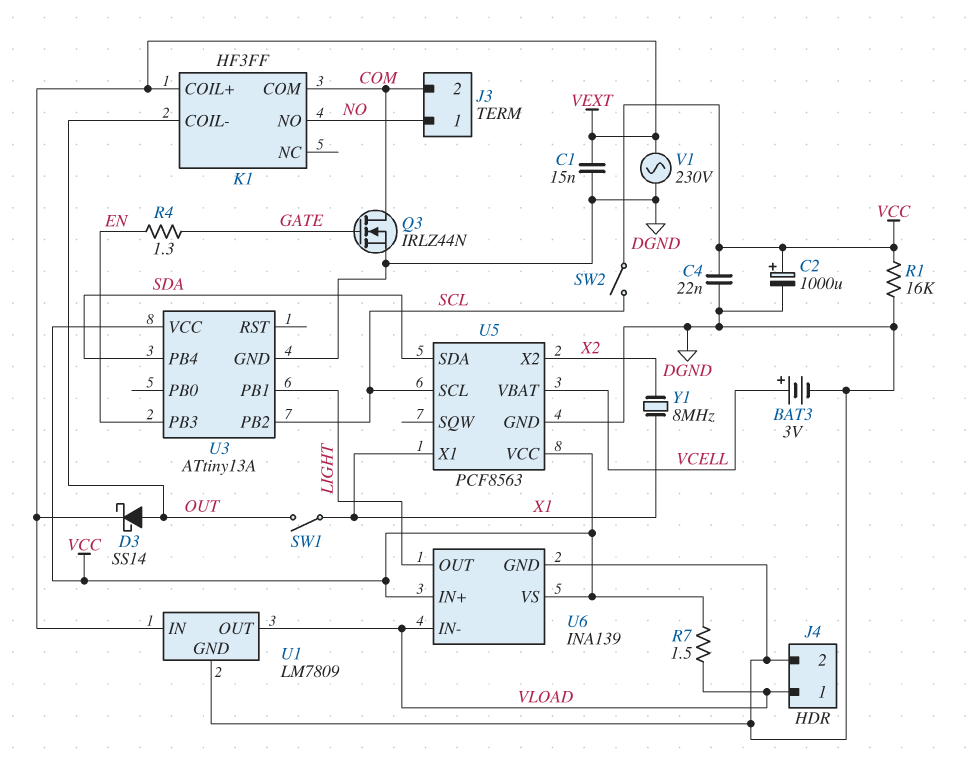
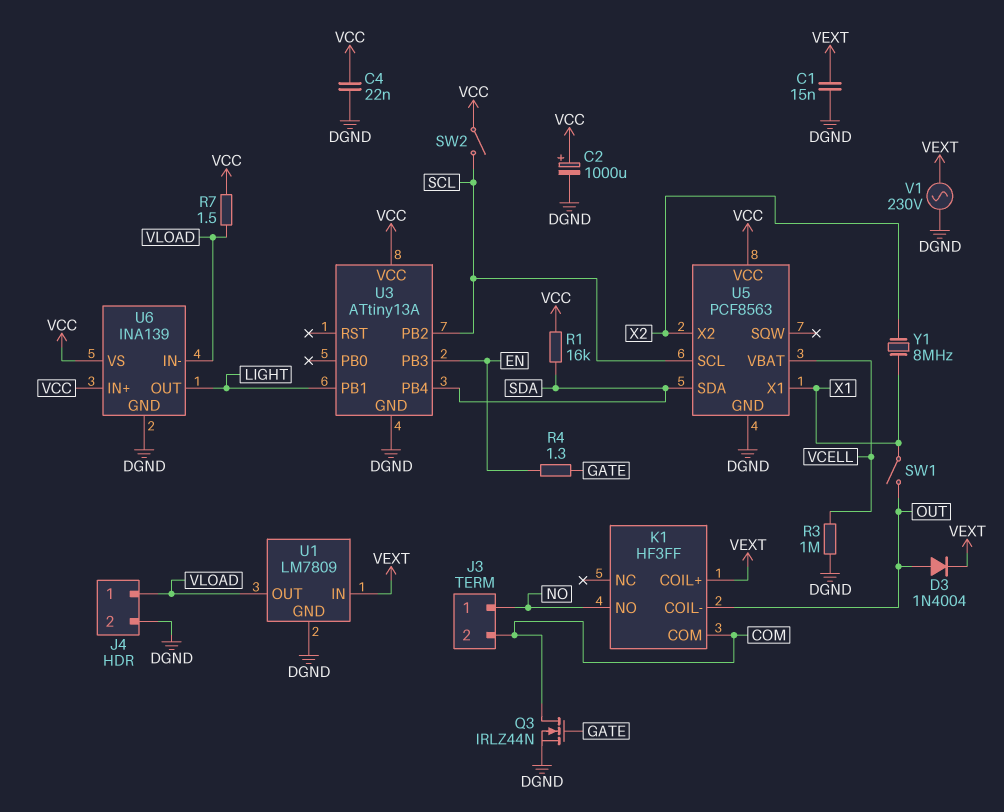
BAT3: 3V (plus VCELL, minus DGND) -> none
D3: schottky SS14 (A OUT, K VEXT) -> diode 1N4004 (A OUT, K VEXT)
R1: 16k (DGND, VCC) -> 16k (SDA, VCC)
R3: none -> 1M (DGND, VCELL)

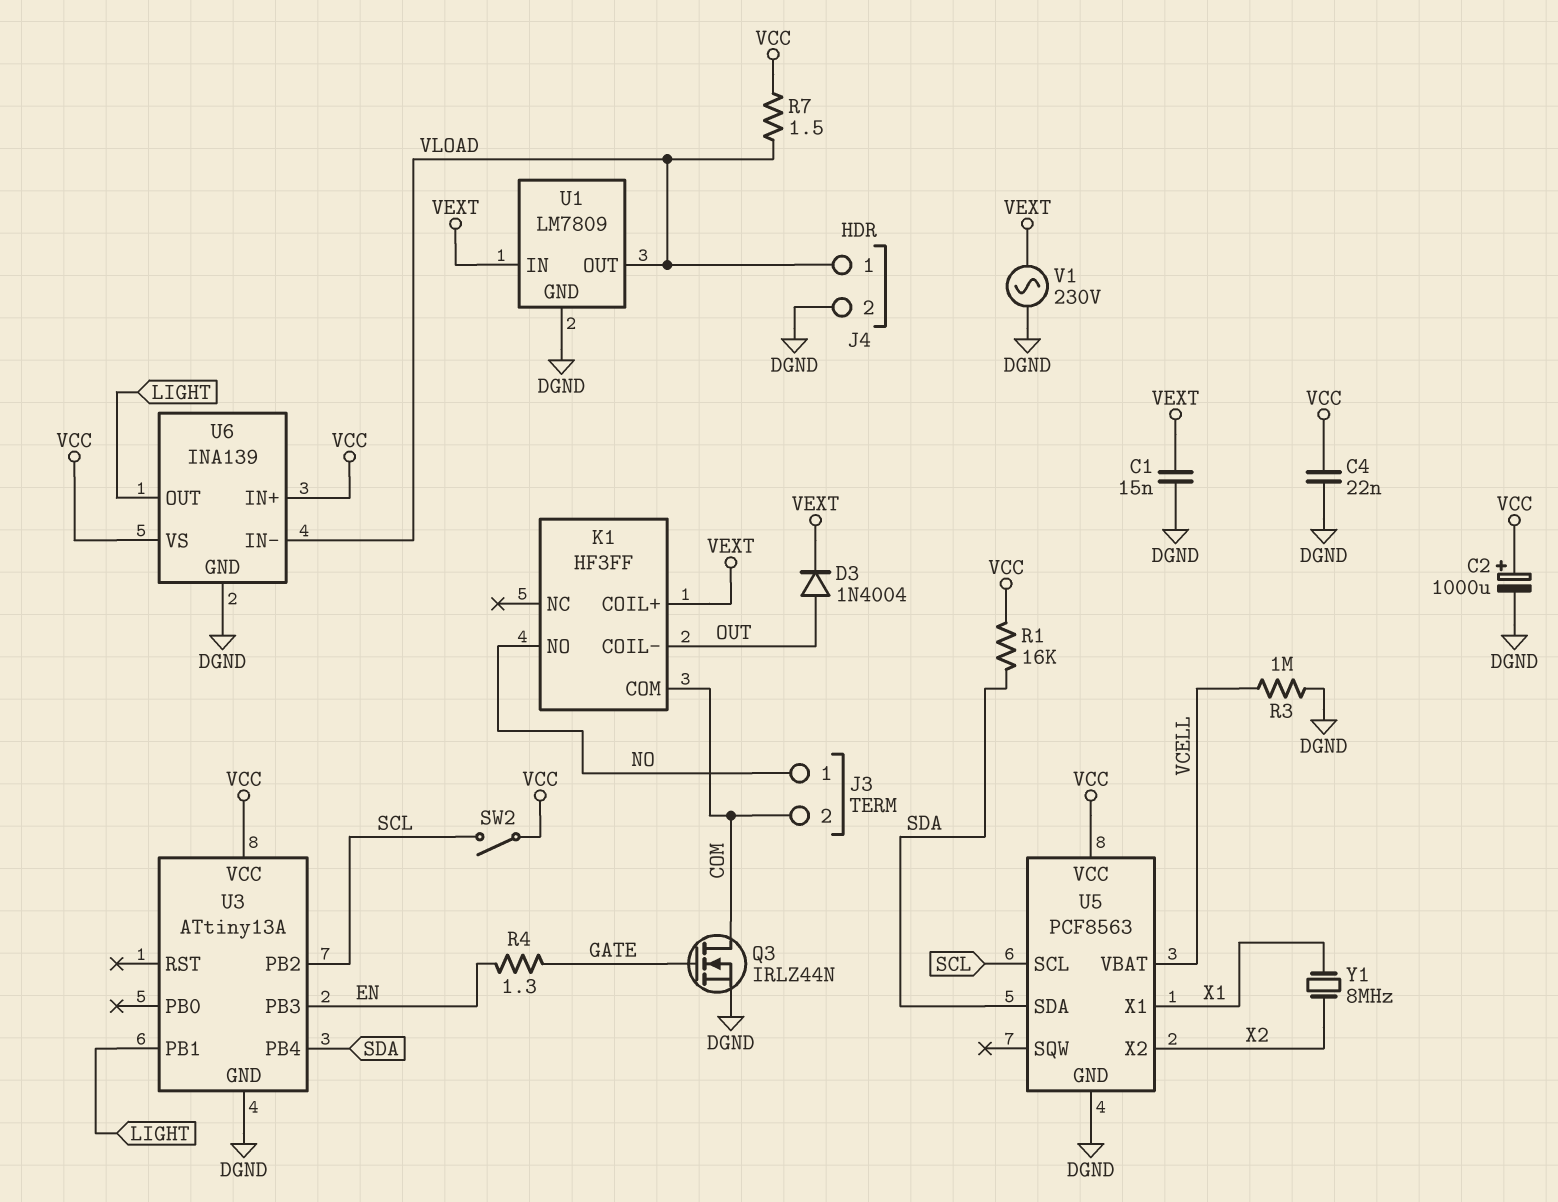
SW1: switch (OUT, X1) -> none

